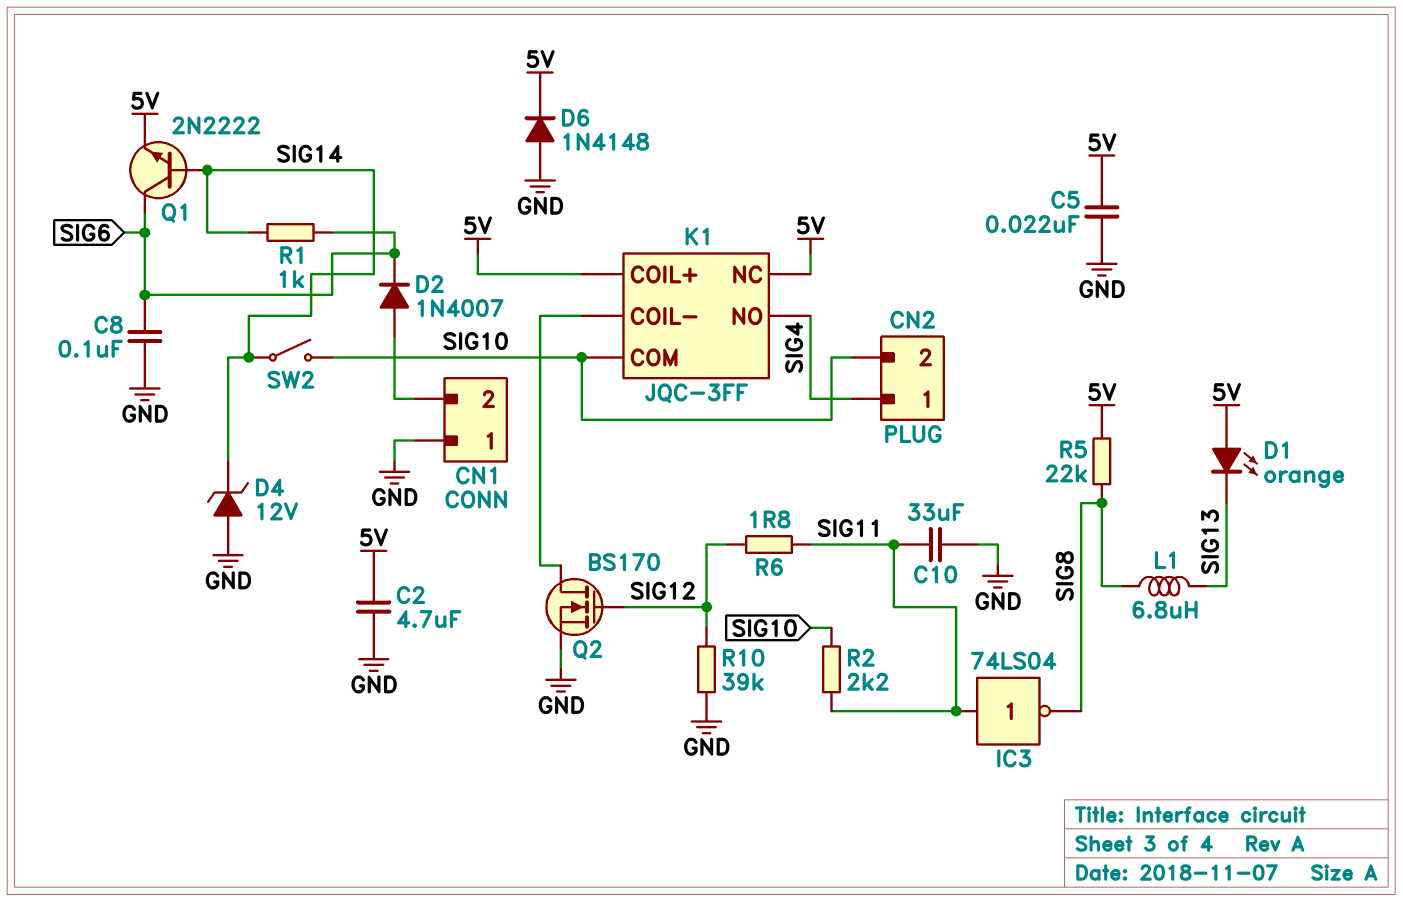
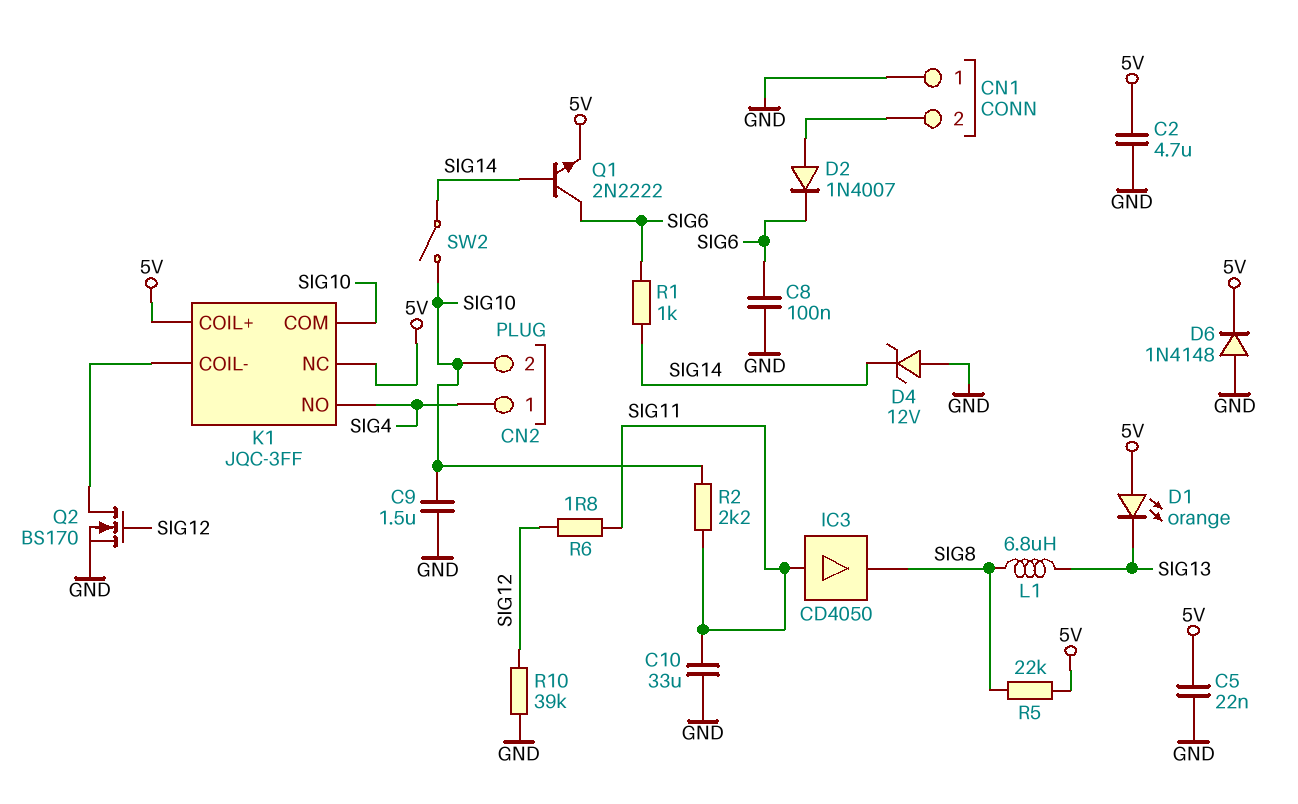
C9: none -> 1.5uF (GND, SIG10)
IC3: NOT 74LS04 (in SIG11, out SIG8) -> buffer CD4050 (in SIG11, out SIG8)

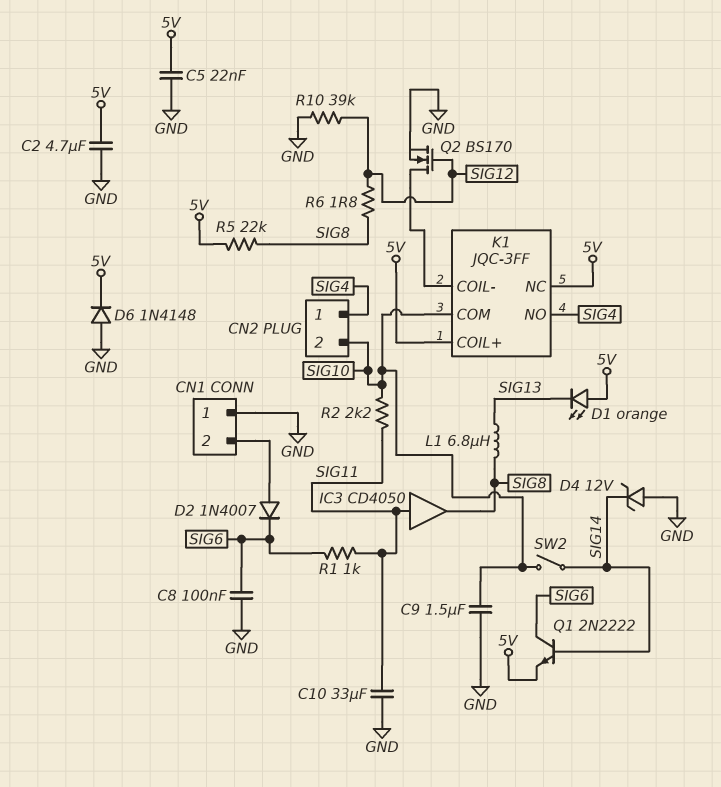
R1: 1k (SIG6, SIG14) -> 1k (SIG6, SIG11)
R6: 1.8 (SIG11, SIG12) -> 1.8 (SIG8, SIG12)

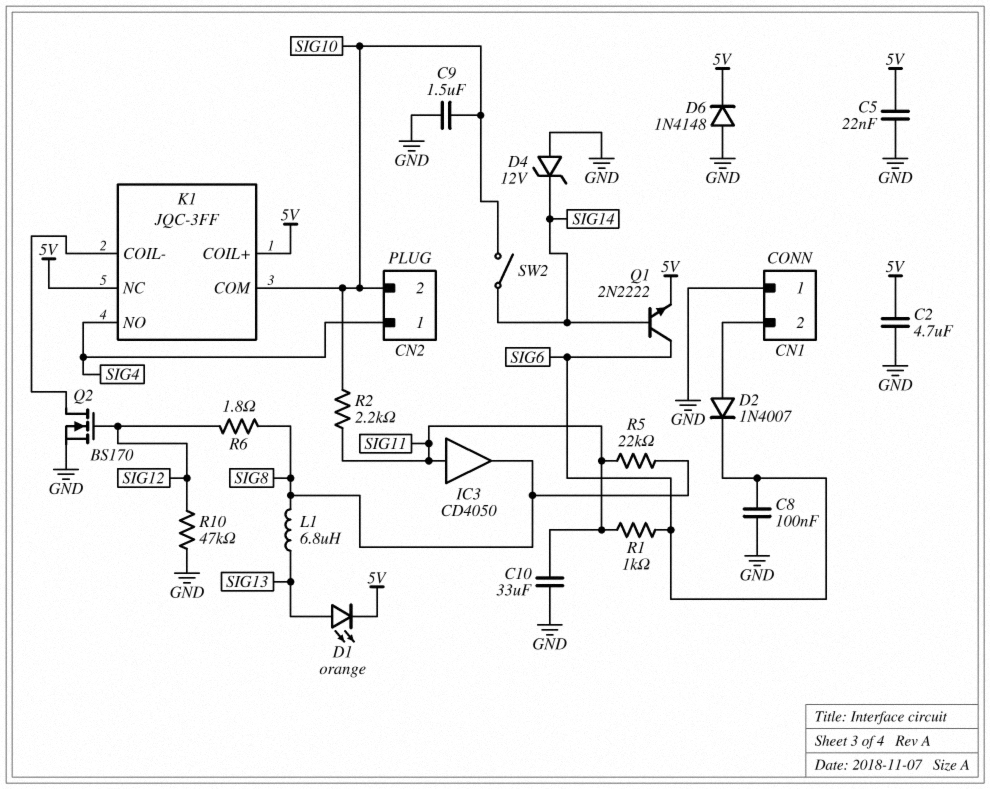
D1: LED orange (A 5V, K SIG13) -> LED orange (A SIG13, K 5V)
R5: 22k (5V, SIG8) -> 22k (SIG8, SIG11)
R10: 39k (GND, SIG12) -> 47k (GND, SIG12)

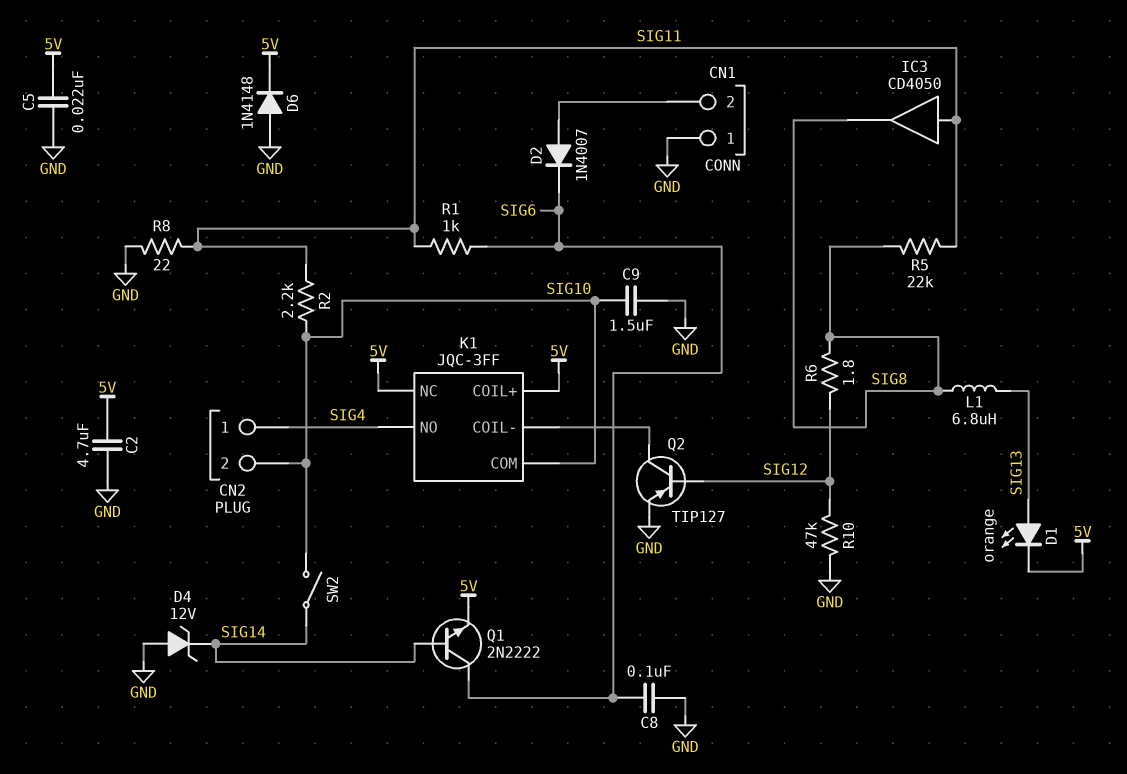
C10: 33uF (GND, SIG11) -> none
Q2: NMOS BS170 (G SIG12, D K1/COIL-, S GND) -> PNP TIP127 (B SIG12, C K1/COIL-, E GND)
R8: none -> 22 (GND, SIG11)

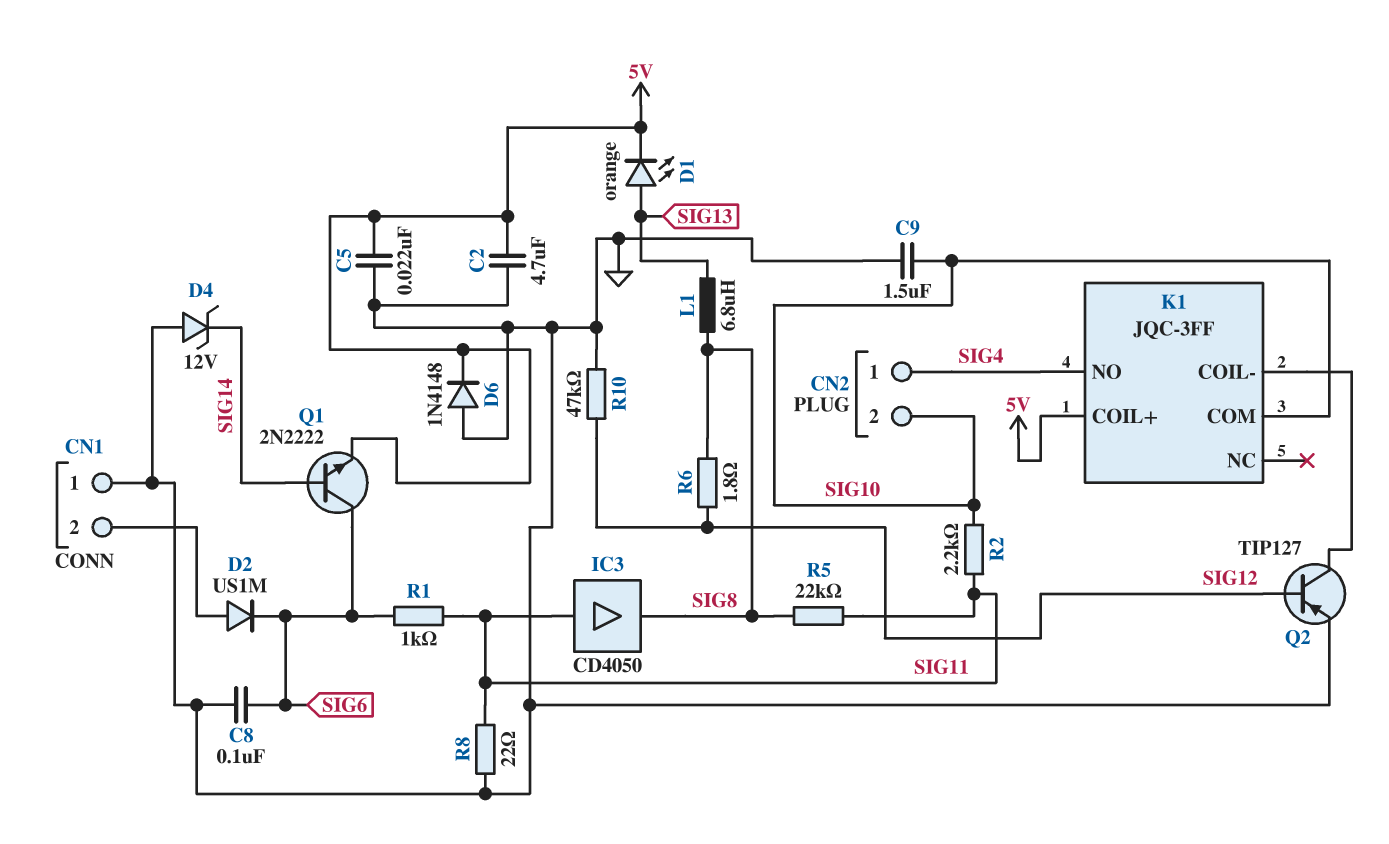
D2: diode 1N4007 (A CN1/2, K SIG6) -> diode US1M (A CN1/2, K SIG6)
K1 pin NC: 5V -> none
SW2: switch (SIG10, SIG14) -> none

